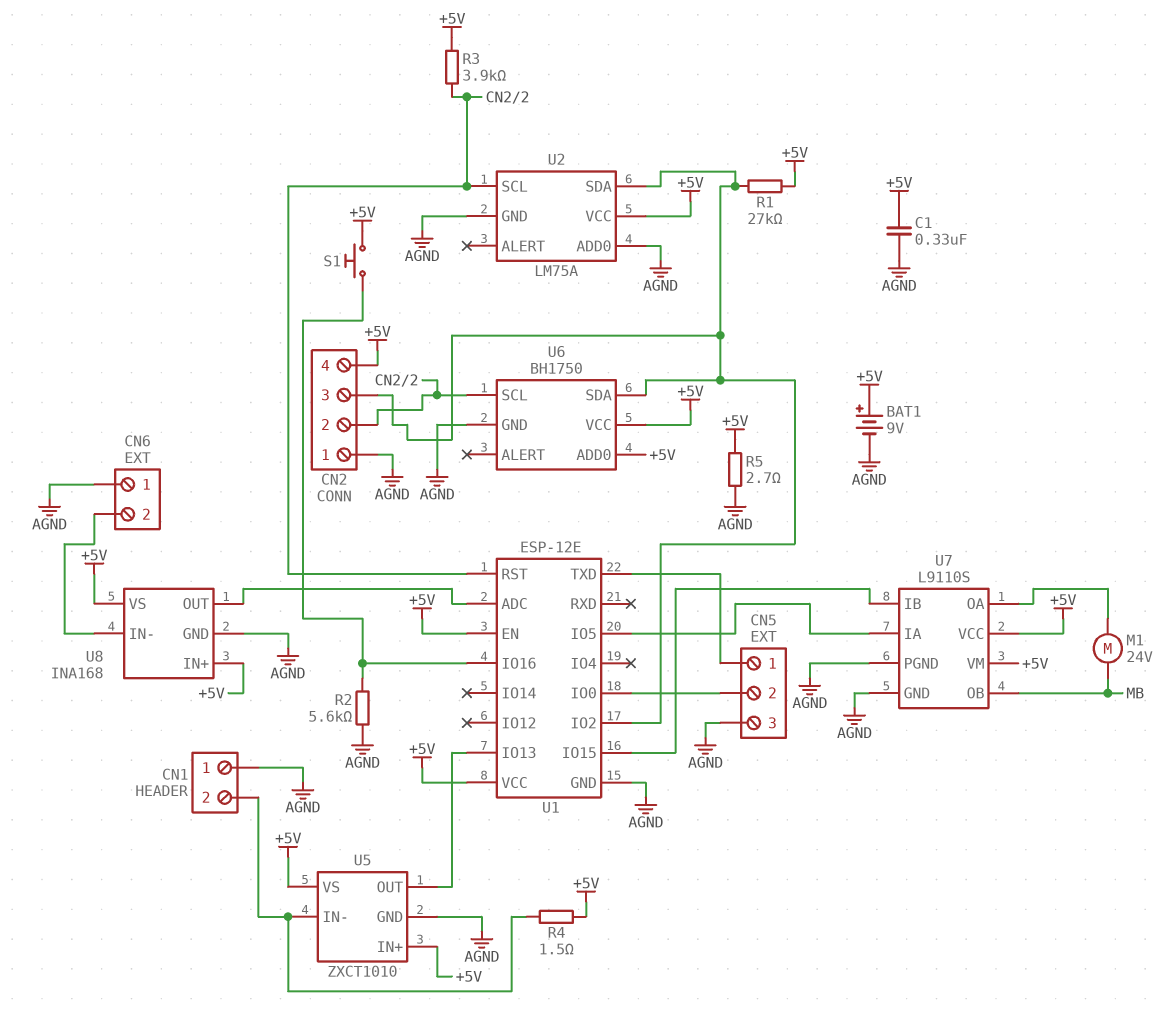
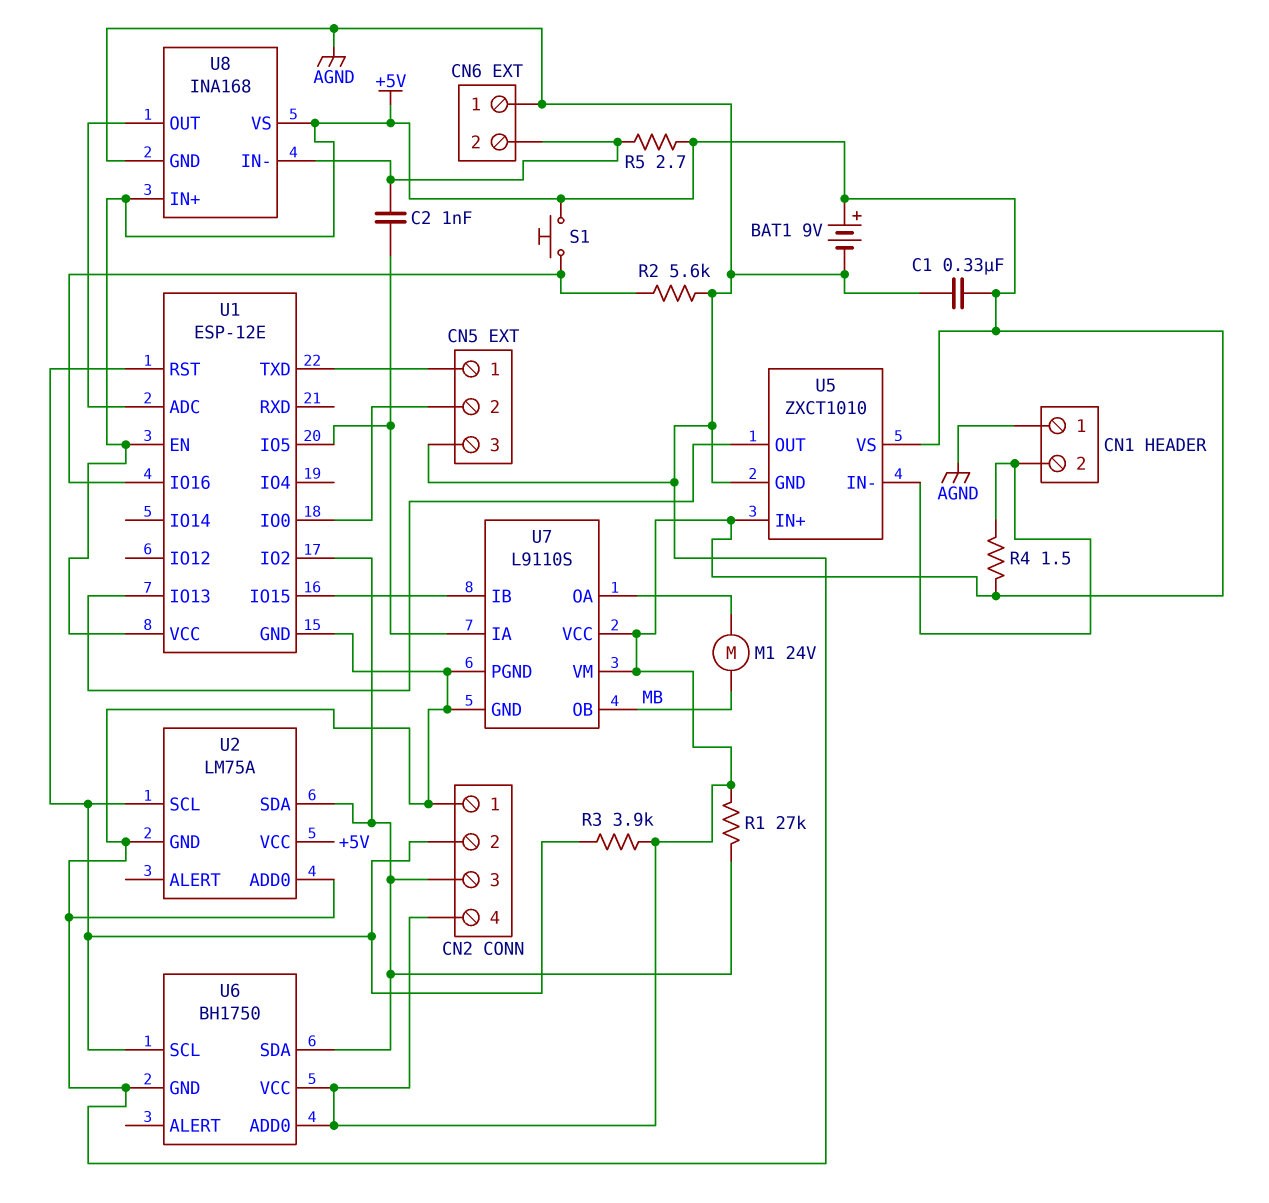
C2: none -> 1nF (CN6/2, U1/IO5)
R5: 2.7 (+5V, AGND) -> 2.7 (+5V, CN6/2)

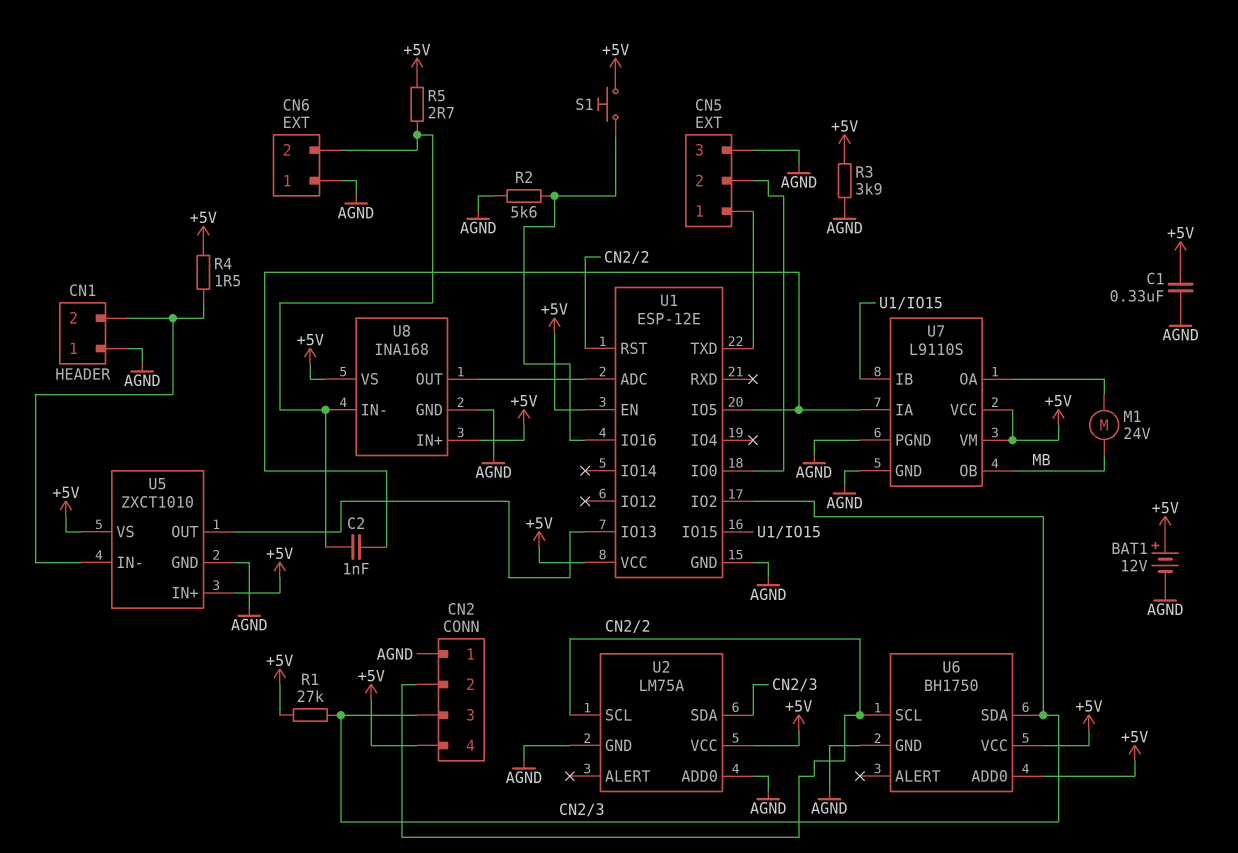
BAT1: 9V (plus +5V, minus AGND) -> 12V (plus +5V, minus AGND)
R3: 3.9k (+5V, CN2/2) -> 3.9k (+5V, AGND)

